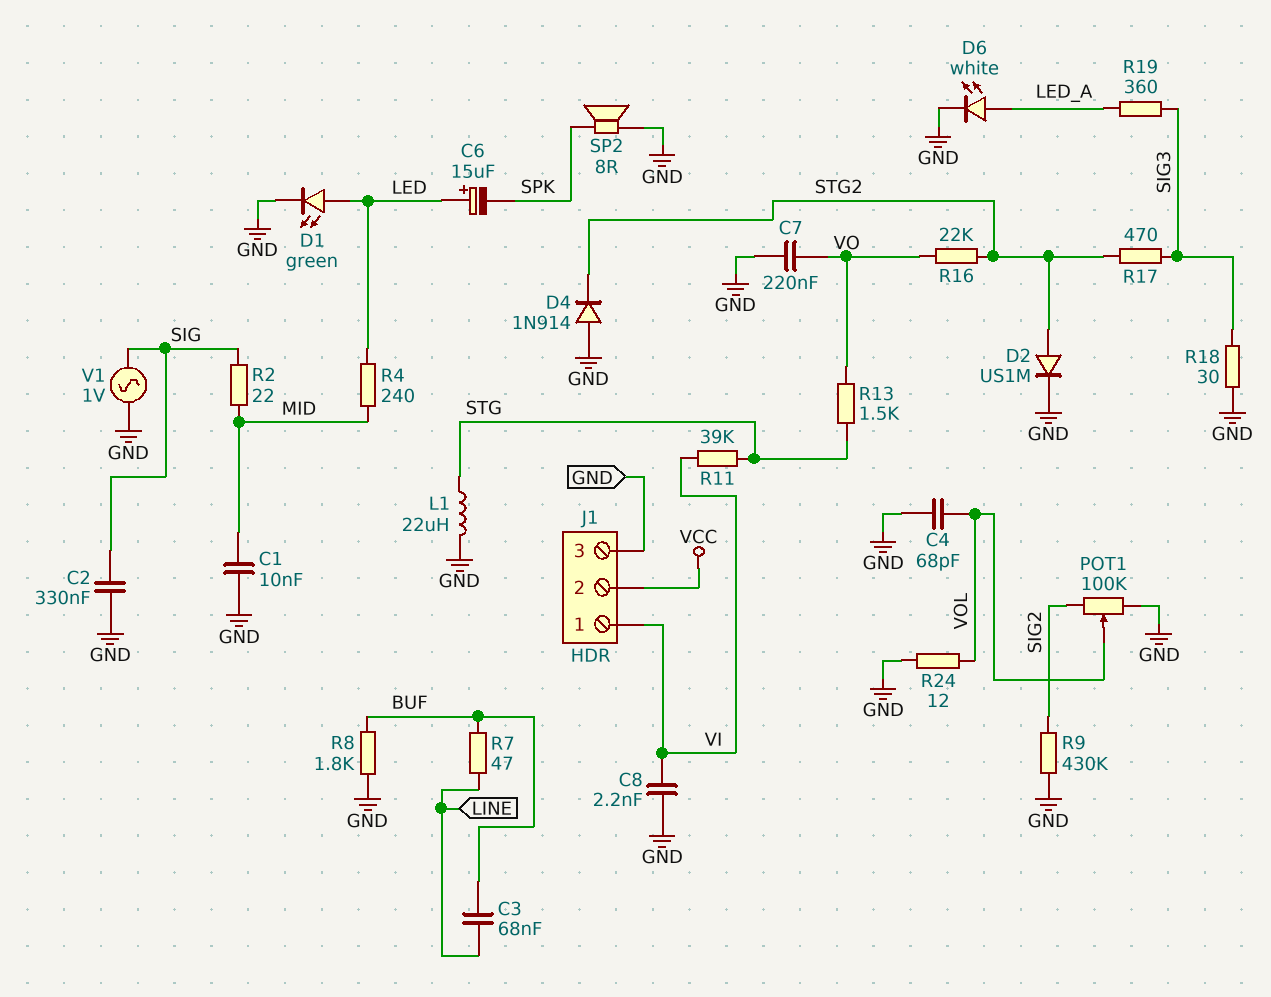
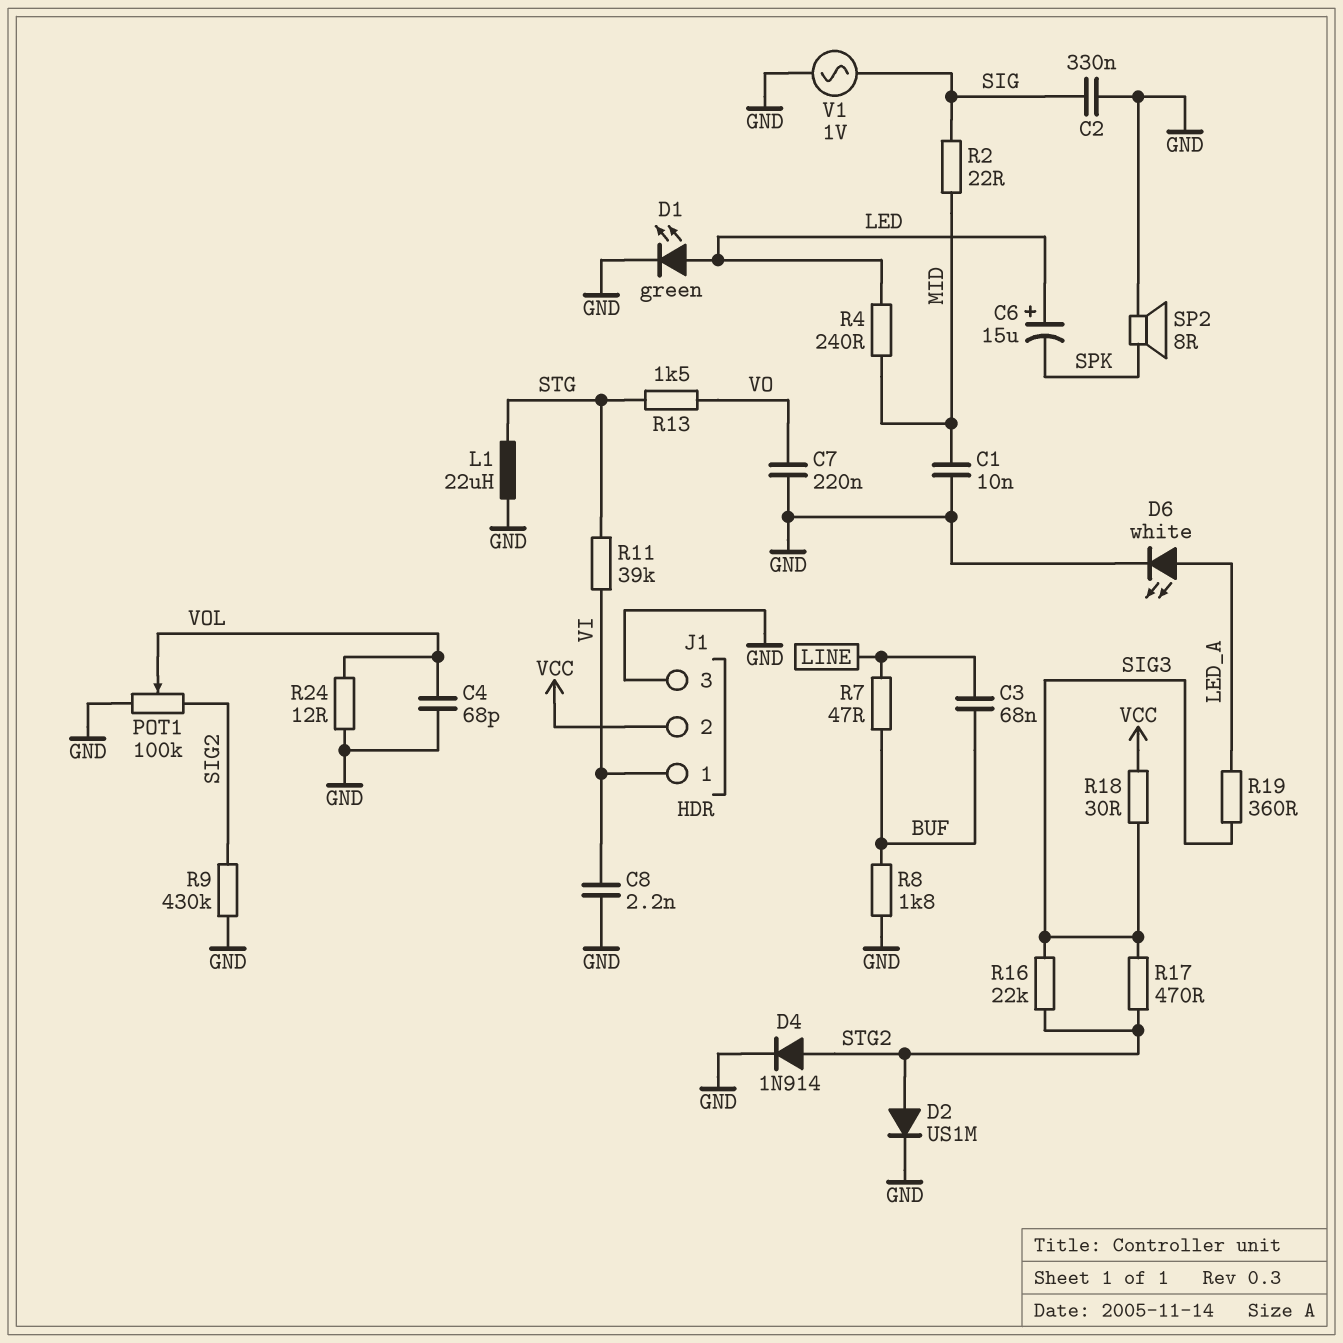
D4: diode 1N914 (A GND, K STG2) -> diode 1N914 (A STG2, K GND)
R16: 22k (STG2, VO) -> 22k (SIG3, STG2)
R18: 30 (GND, SIG3) -> 30 (SIG3, VCC)

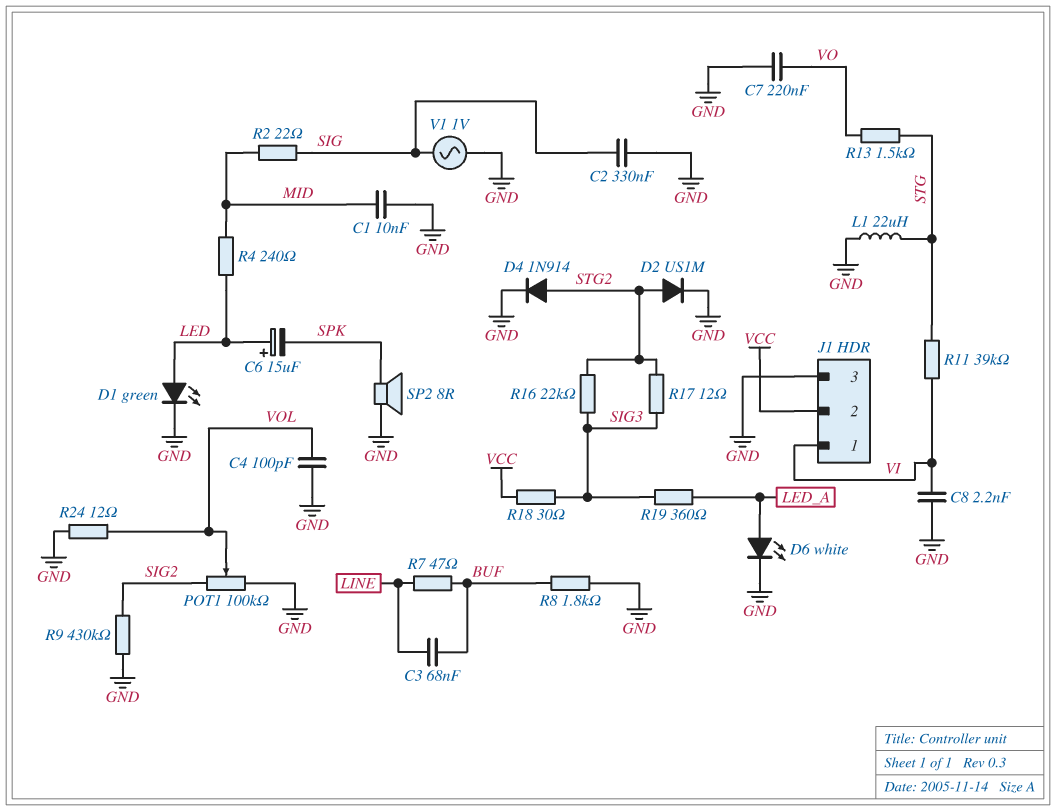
C4: 68pF (GND, VOL) -> 100pF (GND, VOL)
R17: 470 (SIG3, STG2) -> 12 (SIG3, STG2)

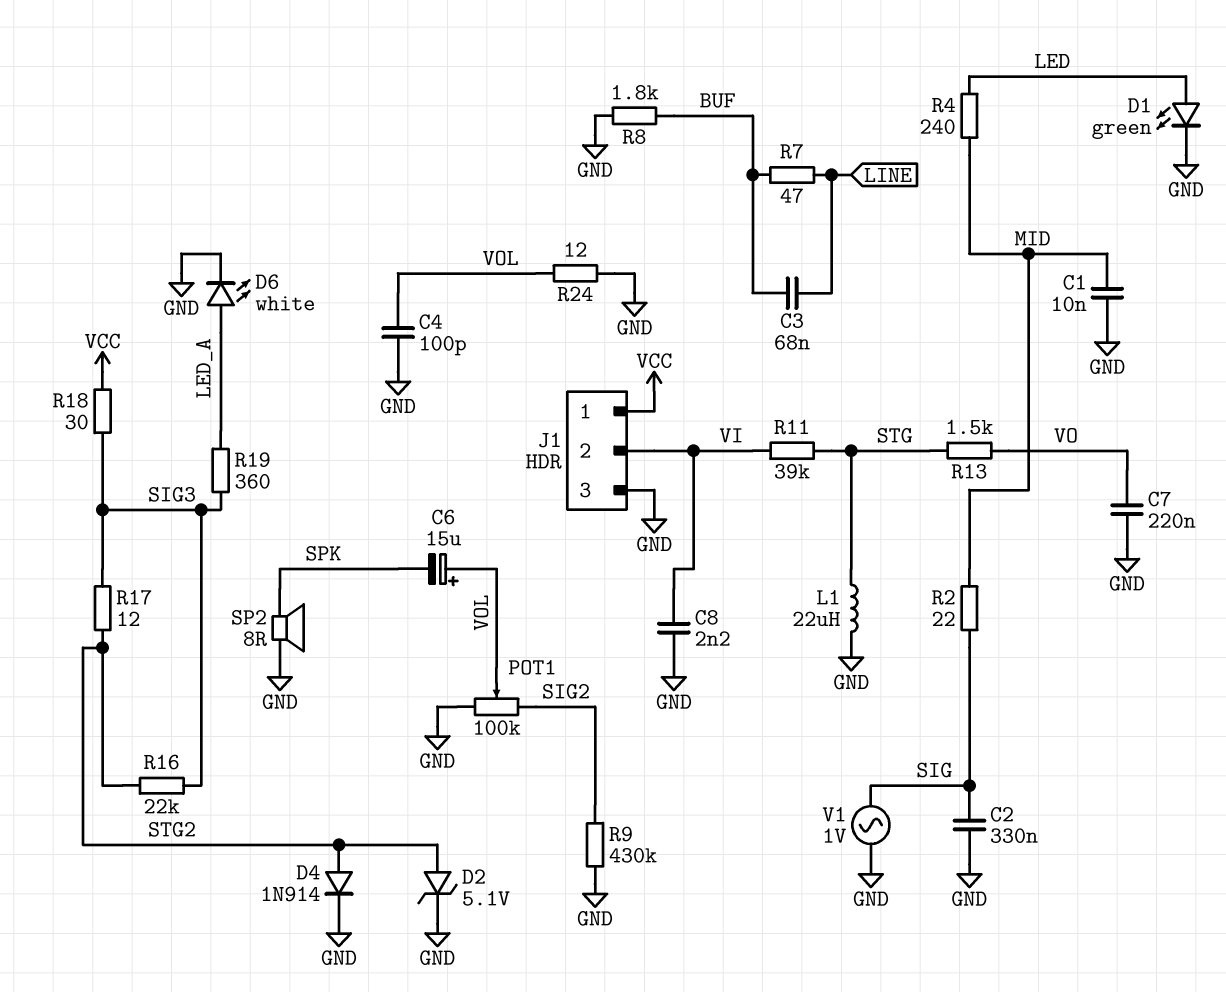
C6: 15uF (plus LED, minus SPK) -> 15uF (plus VOL, minus SPK)
D2: diode US1M (A STG2, K GND) -> zener 5.1V (A STG2, K GND)
J1 pin 1: VI -> VCC
J1 pin 2: VCC -> VI

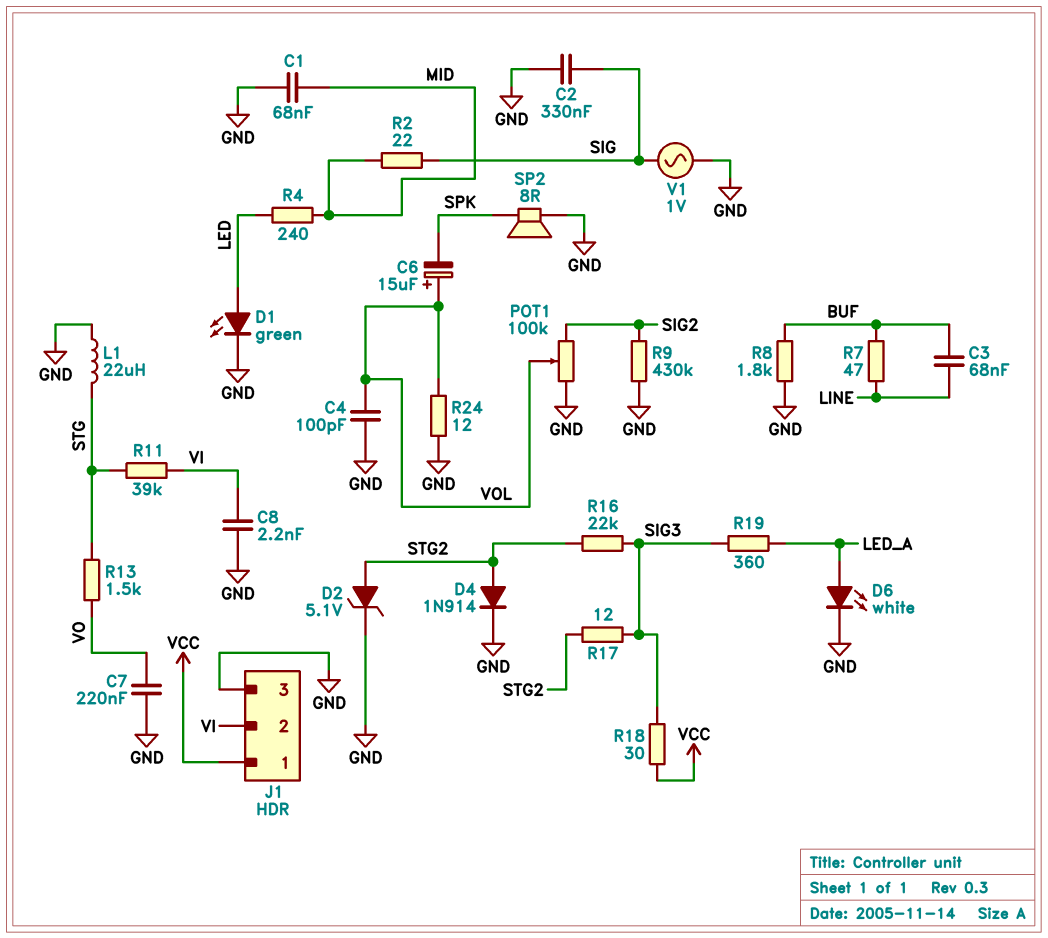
C1: 10nF (GND, MID) -> 68nF (GND, MID)

